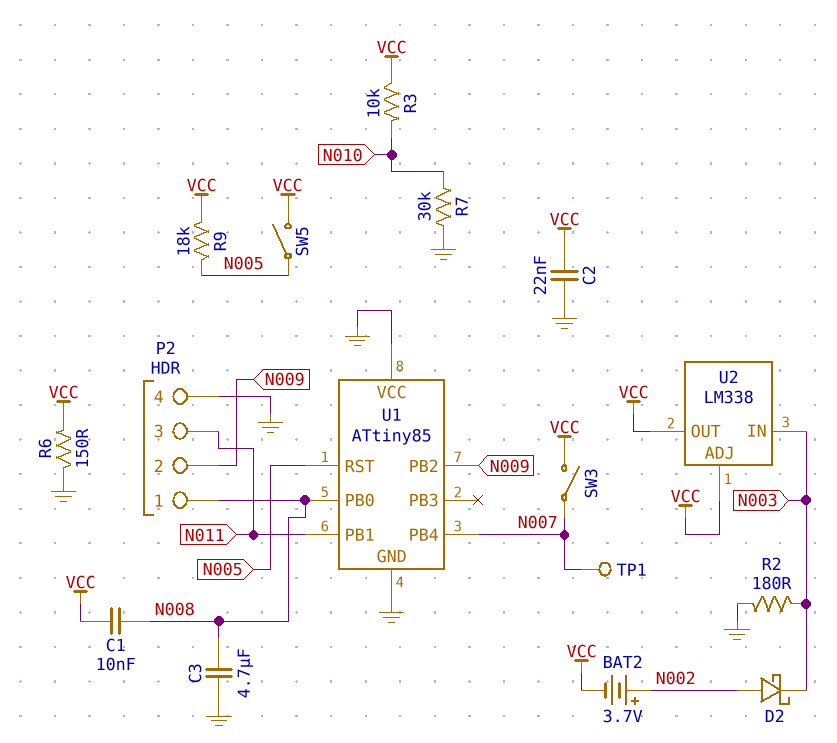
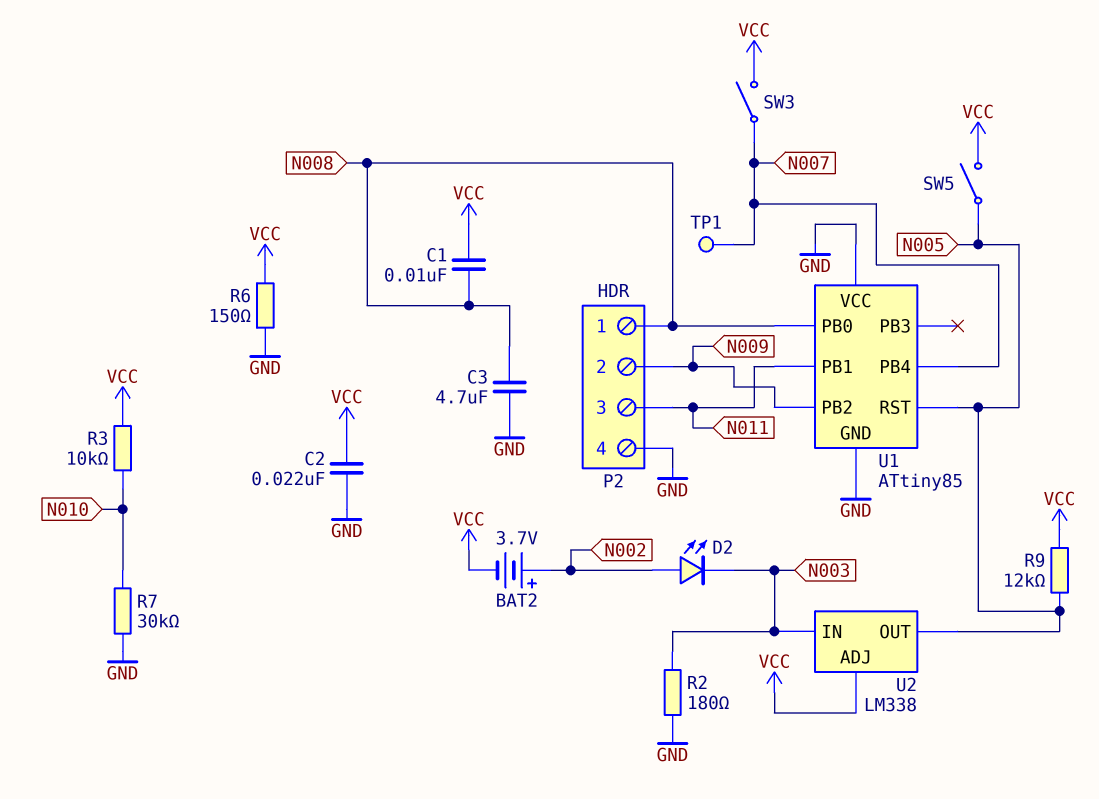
D2: schottky (A N002, K N003) -> LED (A N002, K N003)
R9: 18k (N005, VCC) -> 12k (N005, VCC)
U2 pin OUT: VCC -> N005

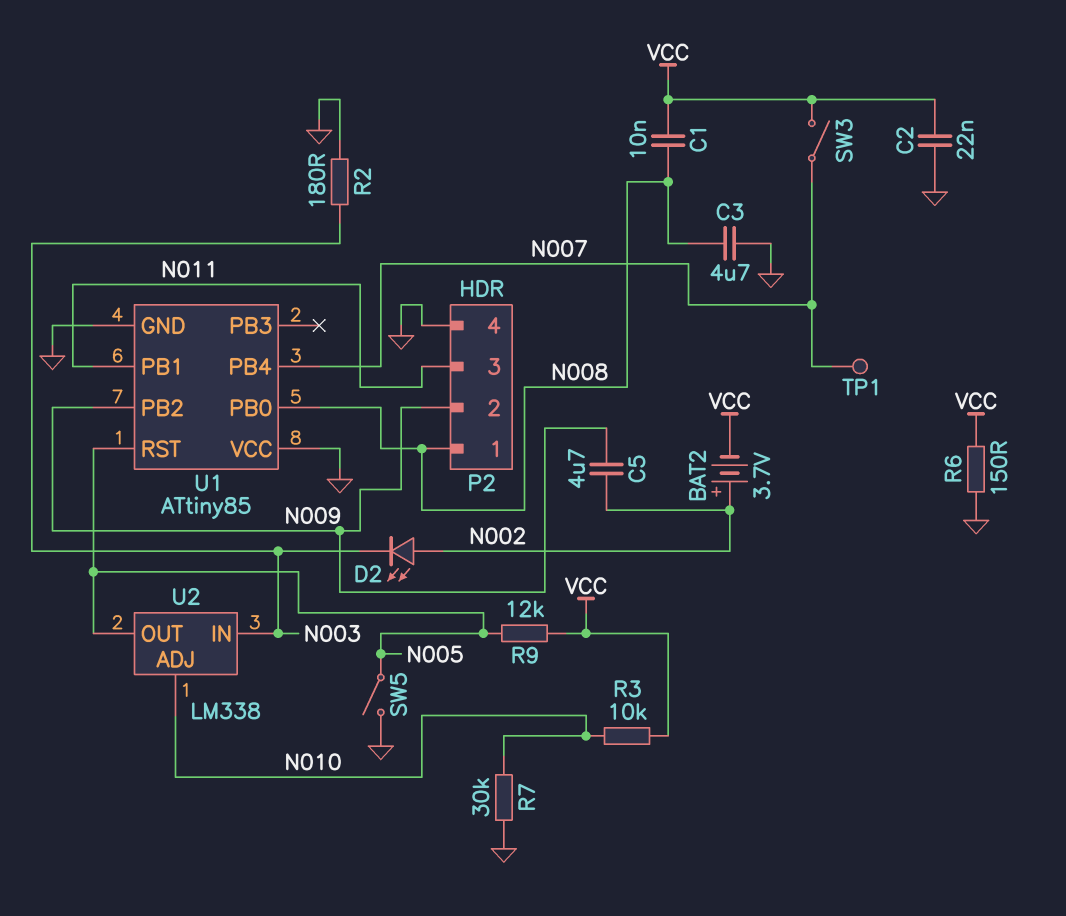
C5: none -> 4.7uF (N002, N009)
SW5: switch (N005, VCC) -> switch (GND, N005)
U2 pin ADJ: VCC -> N010

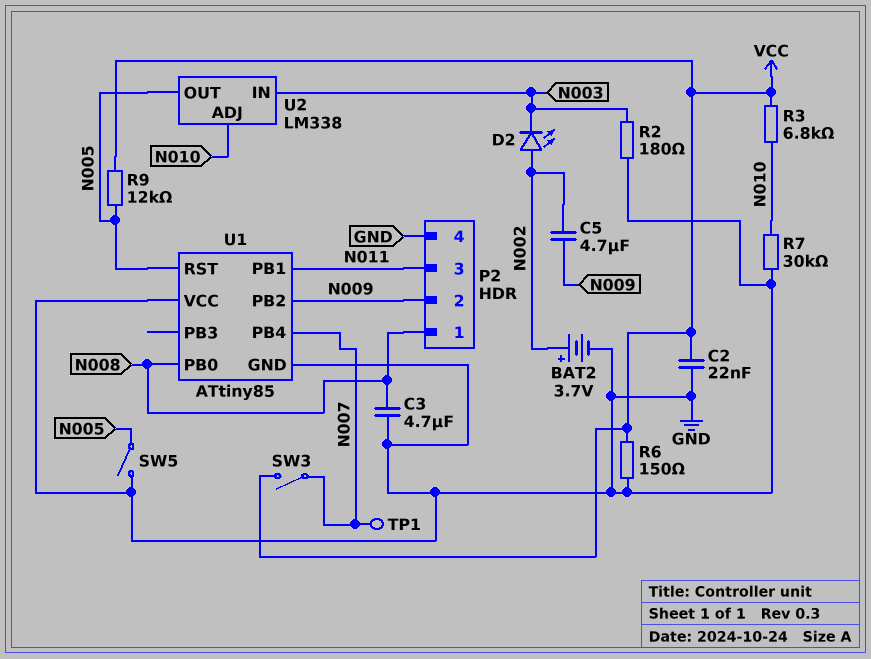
BAT2: 3.7V (plus N002, minus VCC) -> 3.7V (plus N002, minus GND)
C1: 10nF (N008, VCC) -> none
R3: 10k (N010, VCC) -> 6.8k (N010, VCC)

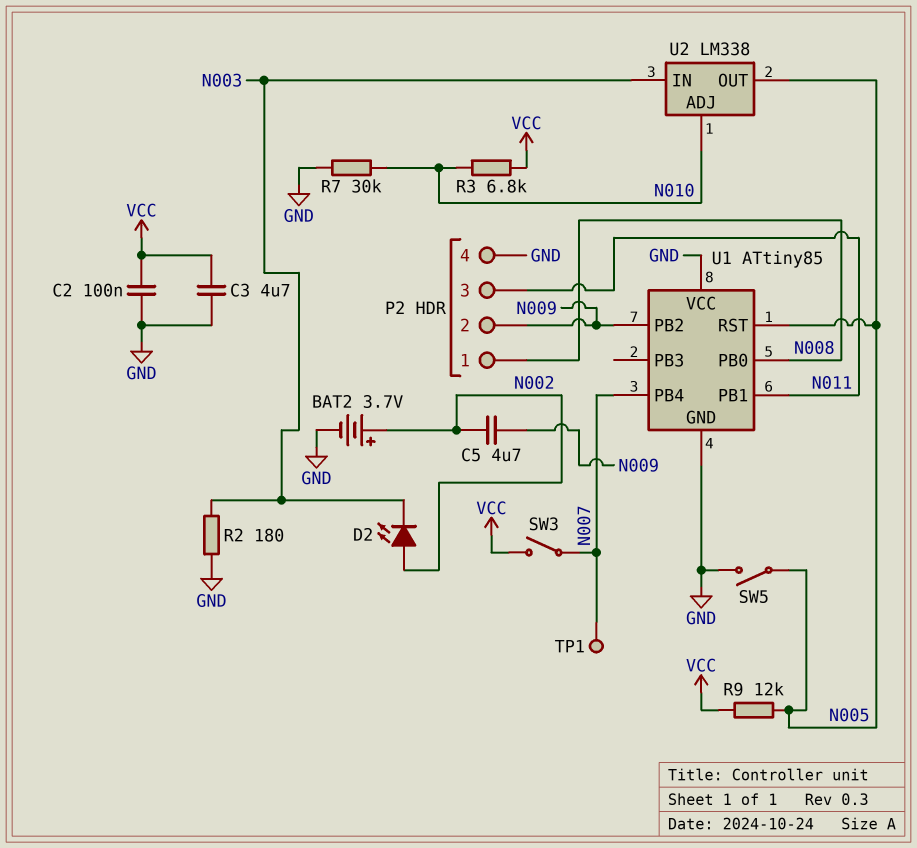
C2: 22nF (GND, VCC) -> 100nF (GND, VCC)
C3: 4.7uF (GND, N008) -> 4.7uF (GND, VCC)
R6: 150 (GND, VCC) -> none

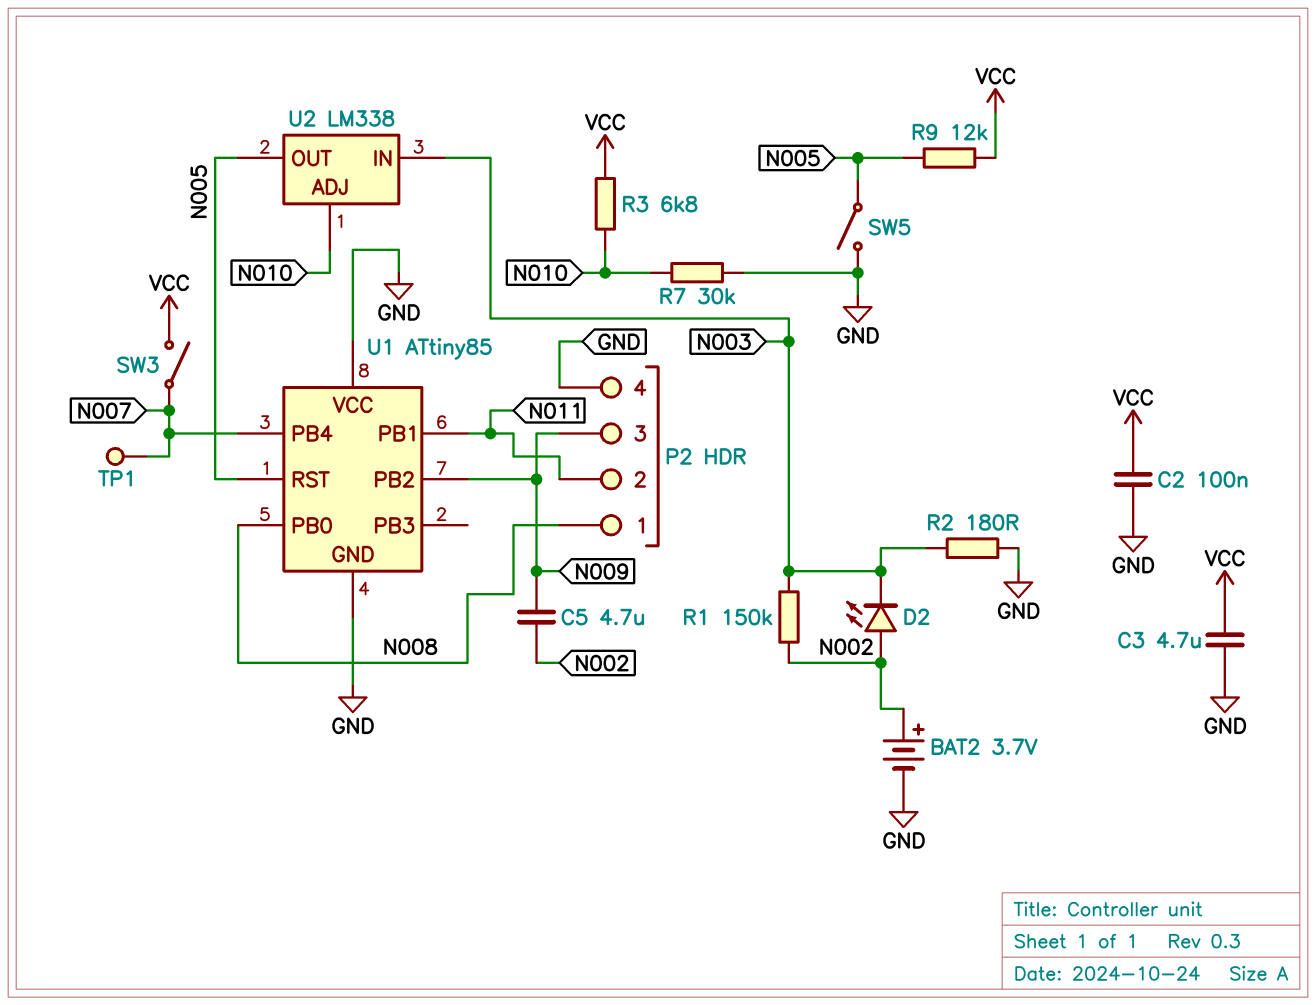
P2 pin 2: N009 -> N011
P2 pin 3: N011 -> N009
R1: none -> 150k (N002, N003)

